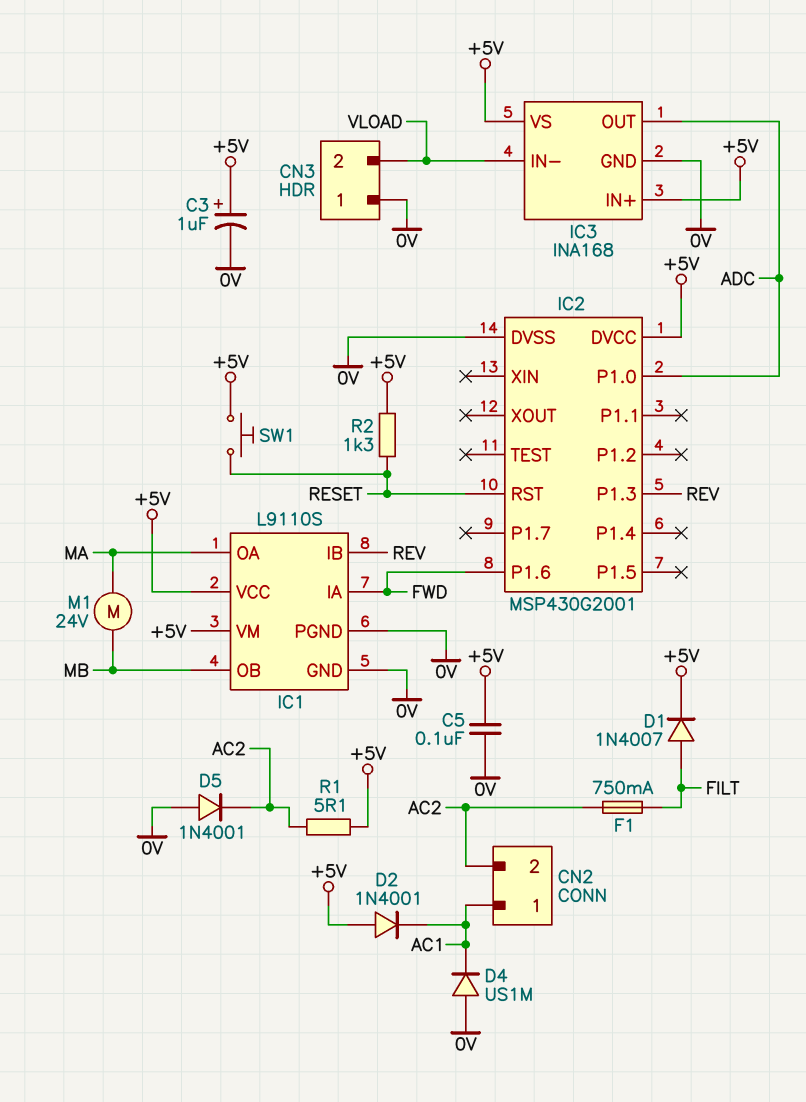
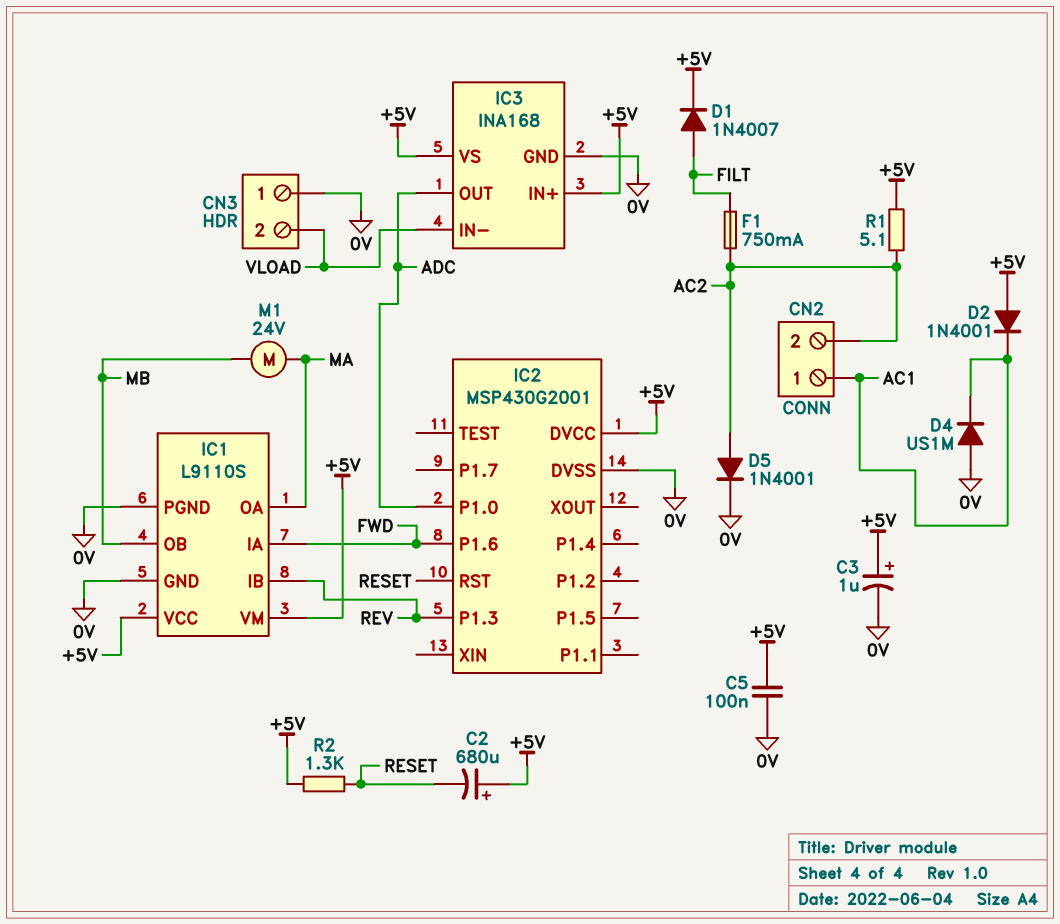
C2: none -> 680uF (plus +5V, minus RESET)
D5: diode 1N4001 (A 0V, K AC2) -> diode 1N4001 (A AC2, K 0V)
SW1: button (+5V, RESET) -> none

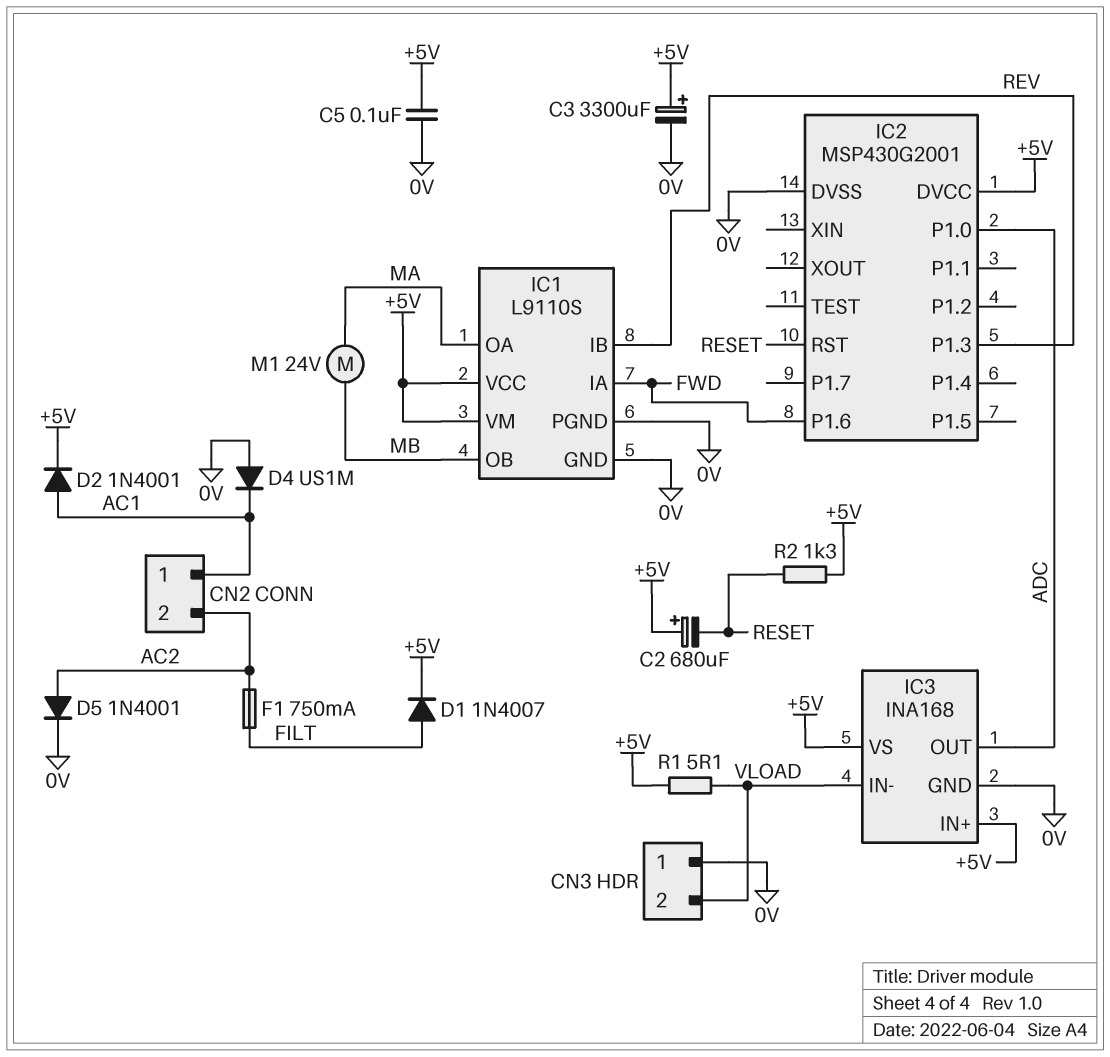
C3: 1uF (plus +5V, minus 0V) -> 3300uF (plus +5V, minus 0V)
D2: diode 1N4001 (A +5V, K AC1) -> diode 1N4001 (A AC1, K +5V)
R1: 5.1 (+5V, AC2) -> 5.1 (+5V, VLOAD)

